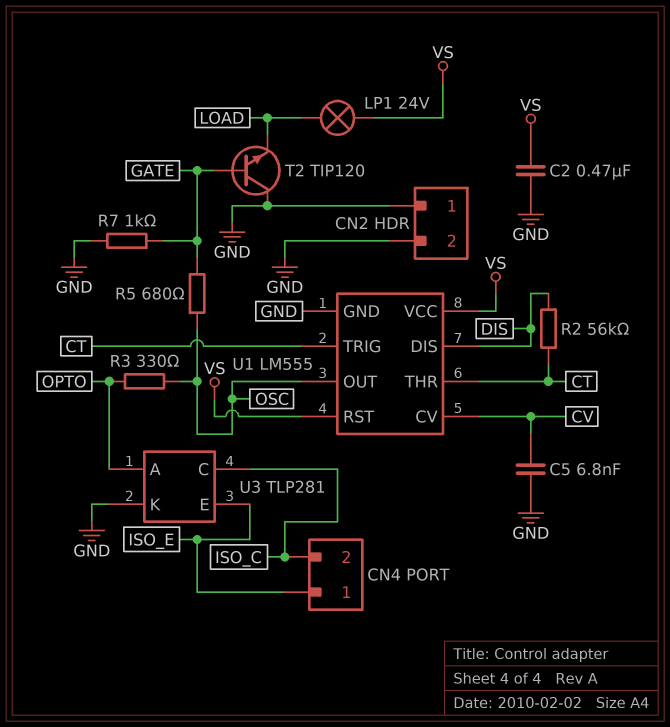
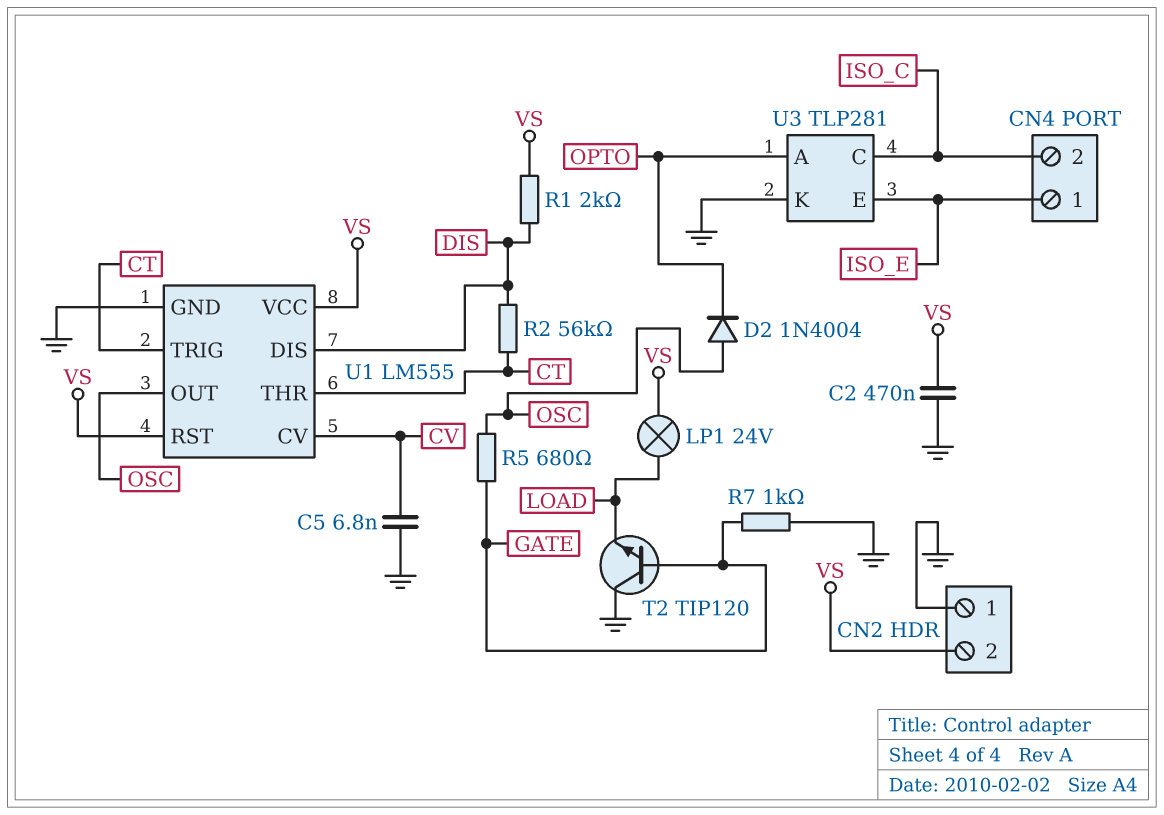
CN2 pin 2: GND -> VS
D2: none -> diode 1N4004 (A OSC, K OPTO)
R1: none -> 2k (DIS, VS)
R3: 330 (OPTO, OSC) -> none

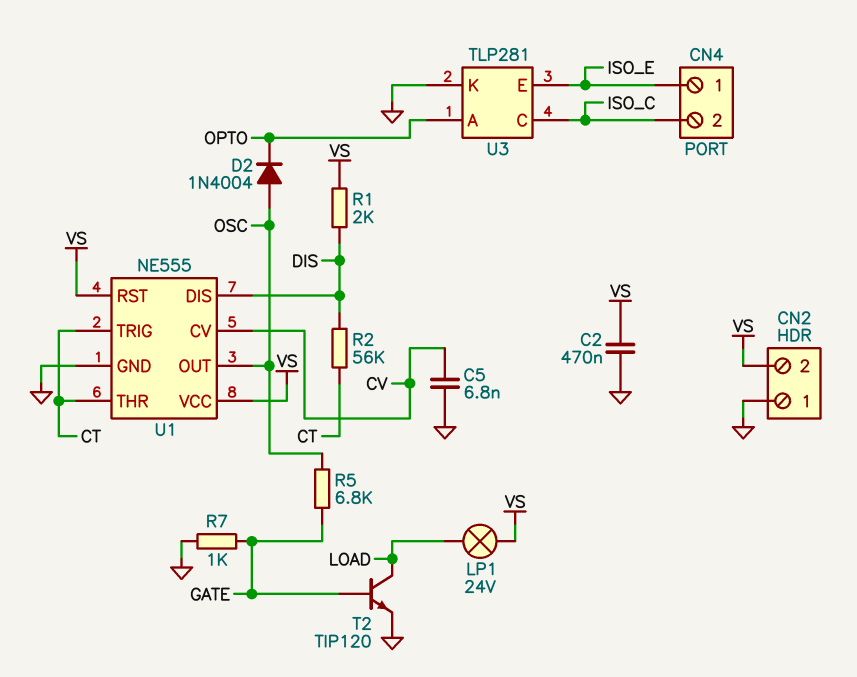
R5: 680 (GATE, OSC) -> 6.8k (GATE, OSC)
T2: NPN TIP120 (B GATE, C GND, E LOAD) -> NPN TIP120 (B GATE, C LOAD, E GND)
U1: LM555 -> NE555

